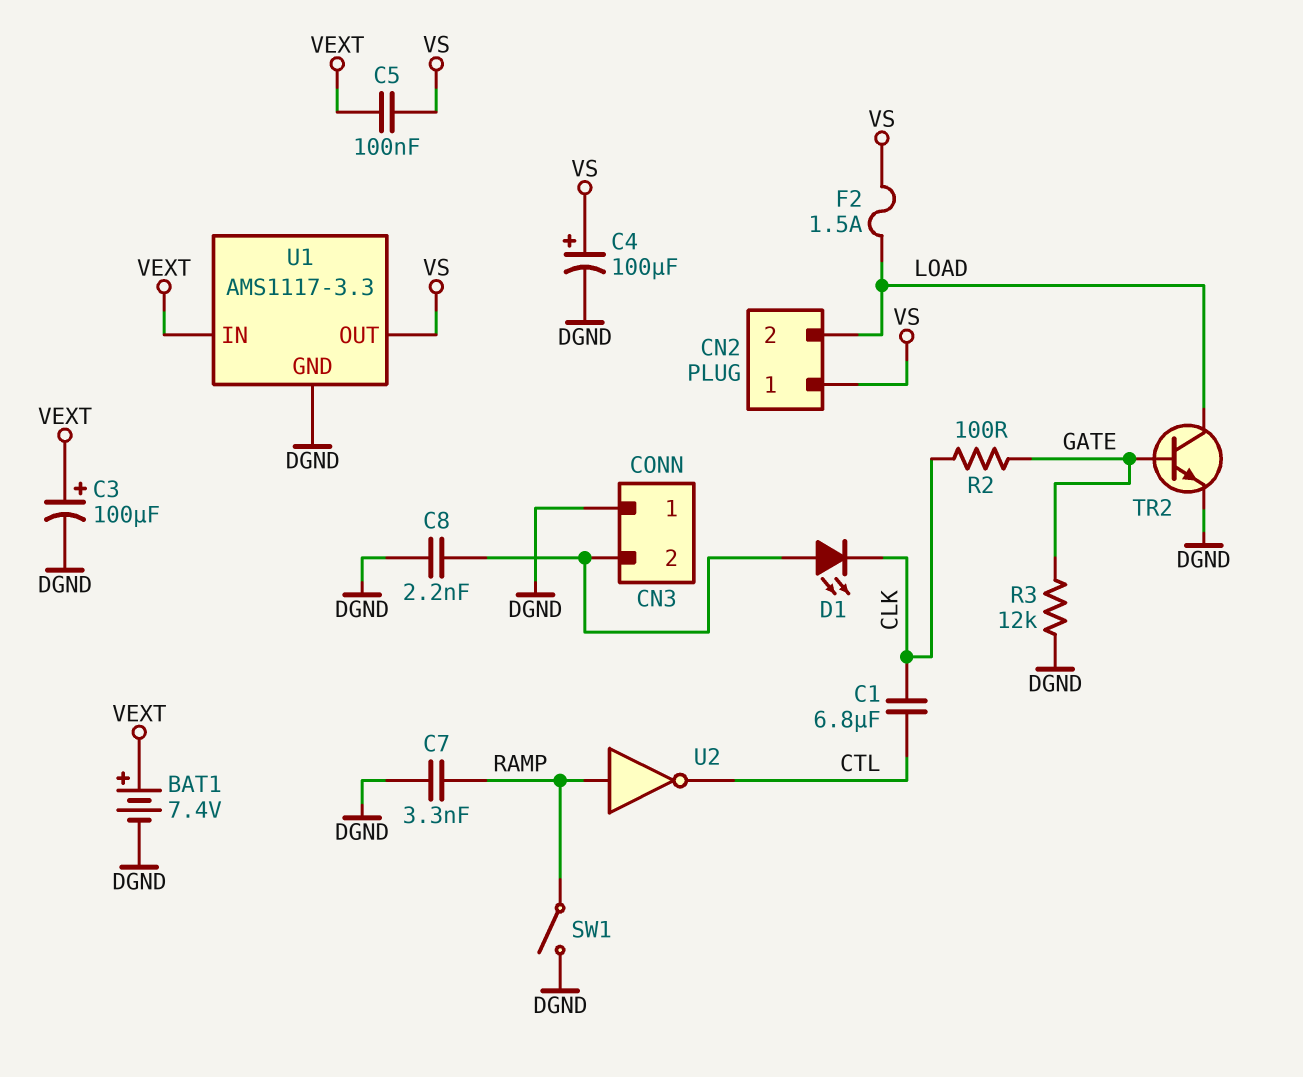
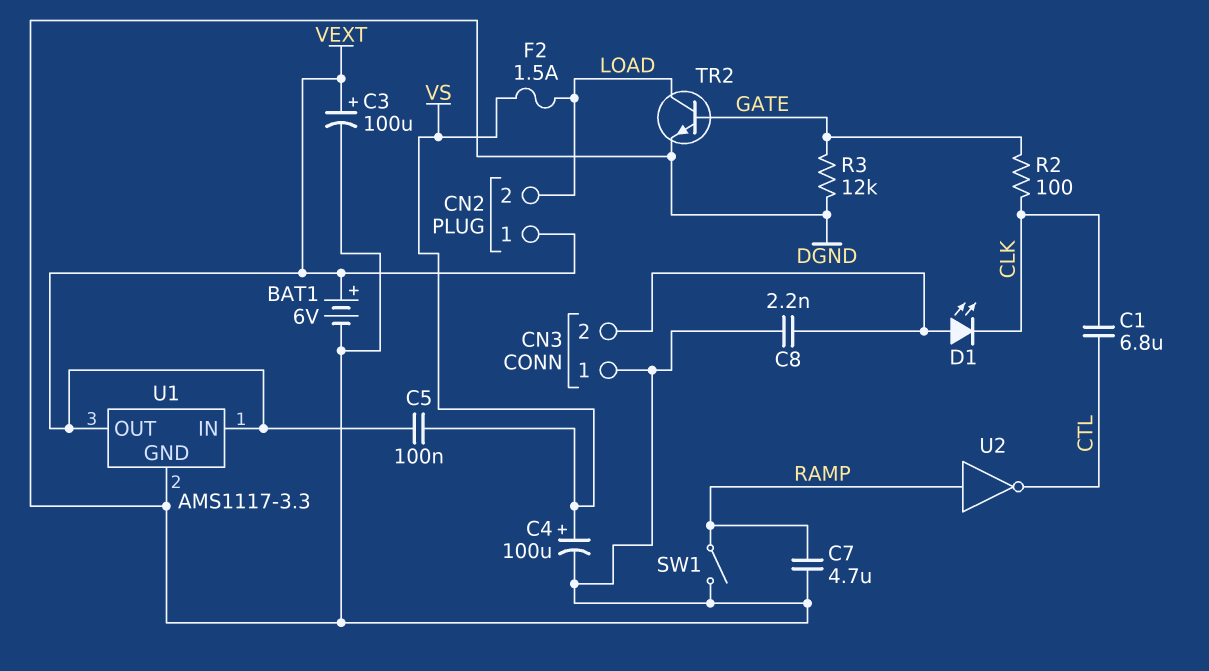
BAT1: 7.4V (plus VEXT, minus DGND) -> 6V (plus VEXT, minus DGND)
C7: 3.3nF (DGND, RAMP) -> 4.7uF (DGND, RAMP)
CN2 pin 1: VS -> VEXT
U1 pin OUT: VS -> VEXT

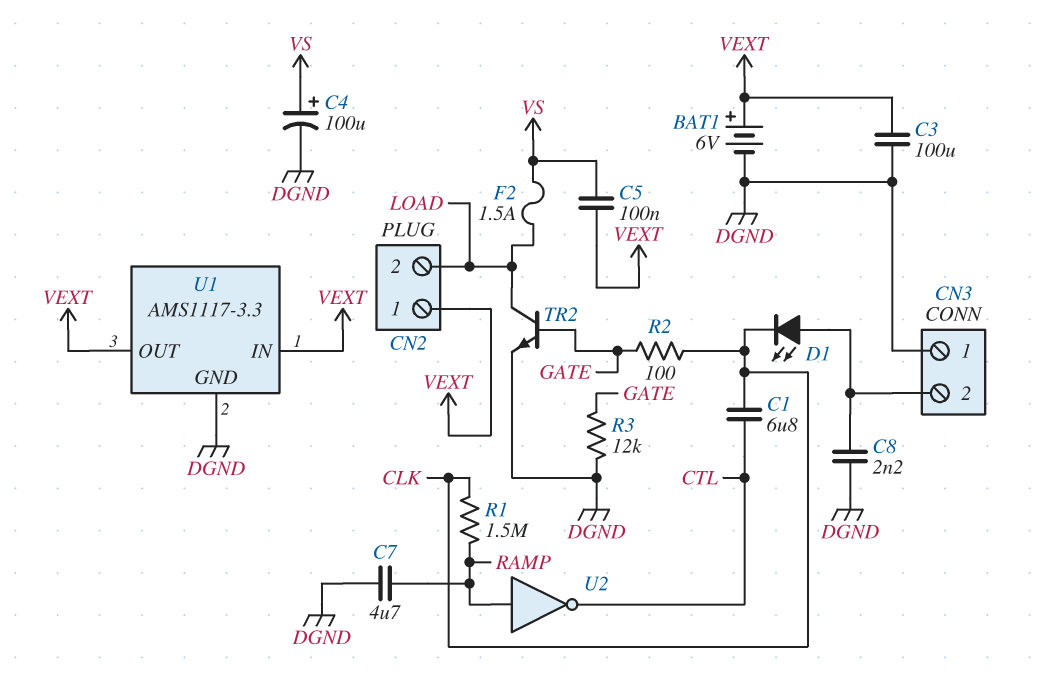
C3: 100uF (plus VEXT, minus DGND) -> 100uF (DGND, VEXT)
R1: none -> 1.5M (CLK, RAMP)
SW1: switch (DGND, RAMP) -> none

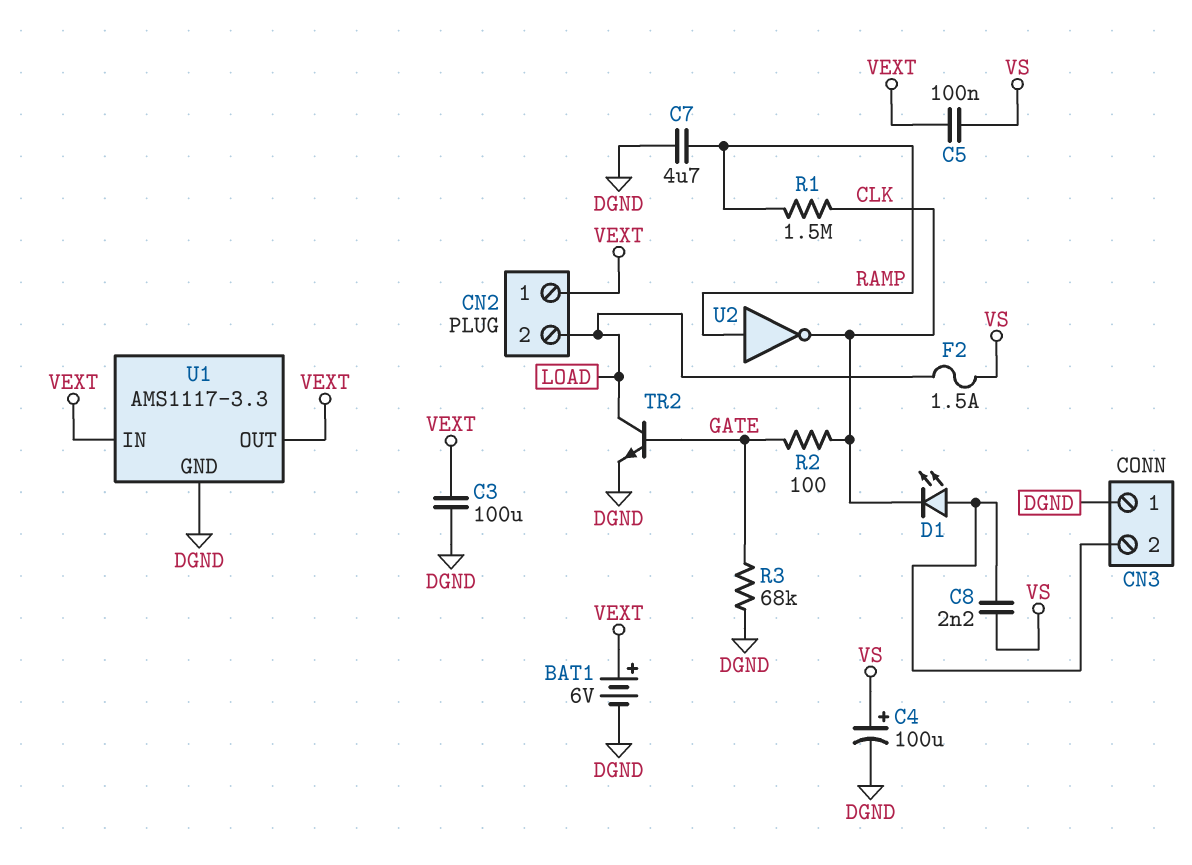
C1: 6.8uF (CLK, CTL) -> none
C8: 2.2nF (CN3/2, DGND) -> 2.2nF (CN3/2, VS)
R3: 12k (DGND, GATE) -> 68k (DGND, GATE)
U2: NOT (in RAMP, out CTL) -> NOT (in RAMP, out CLK)

